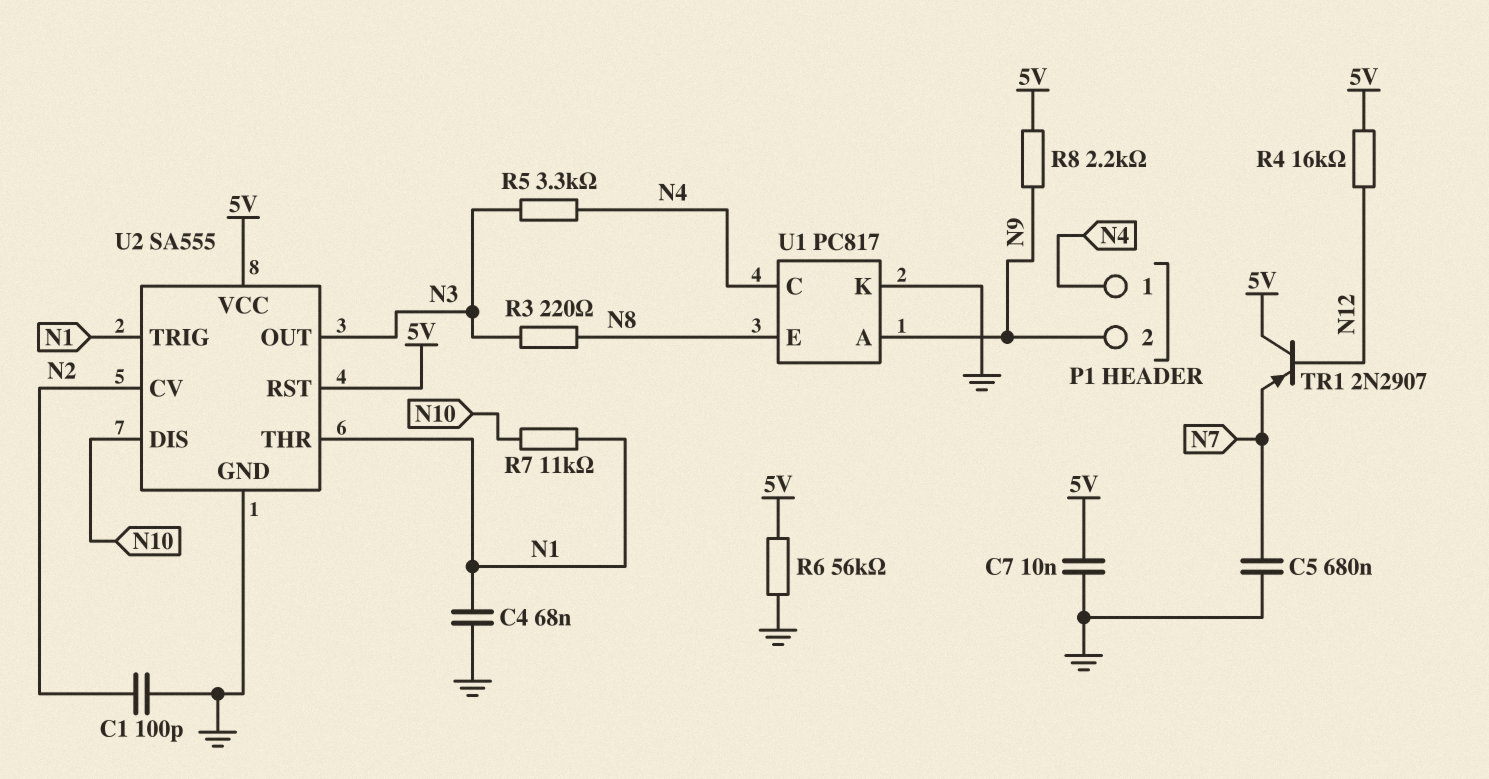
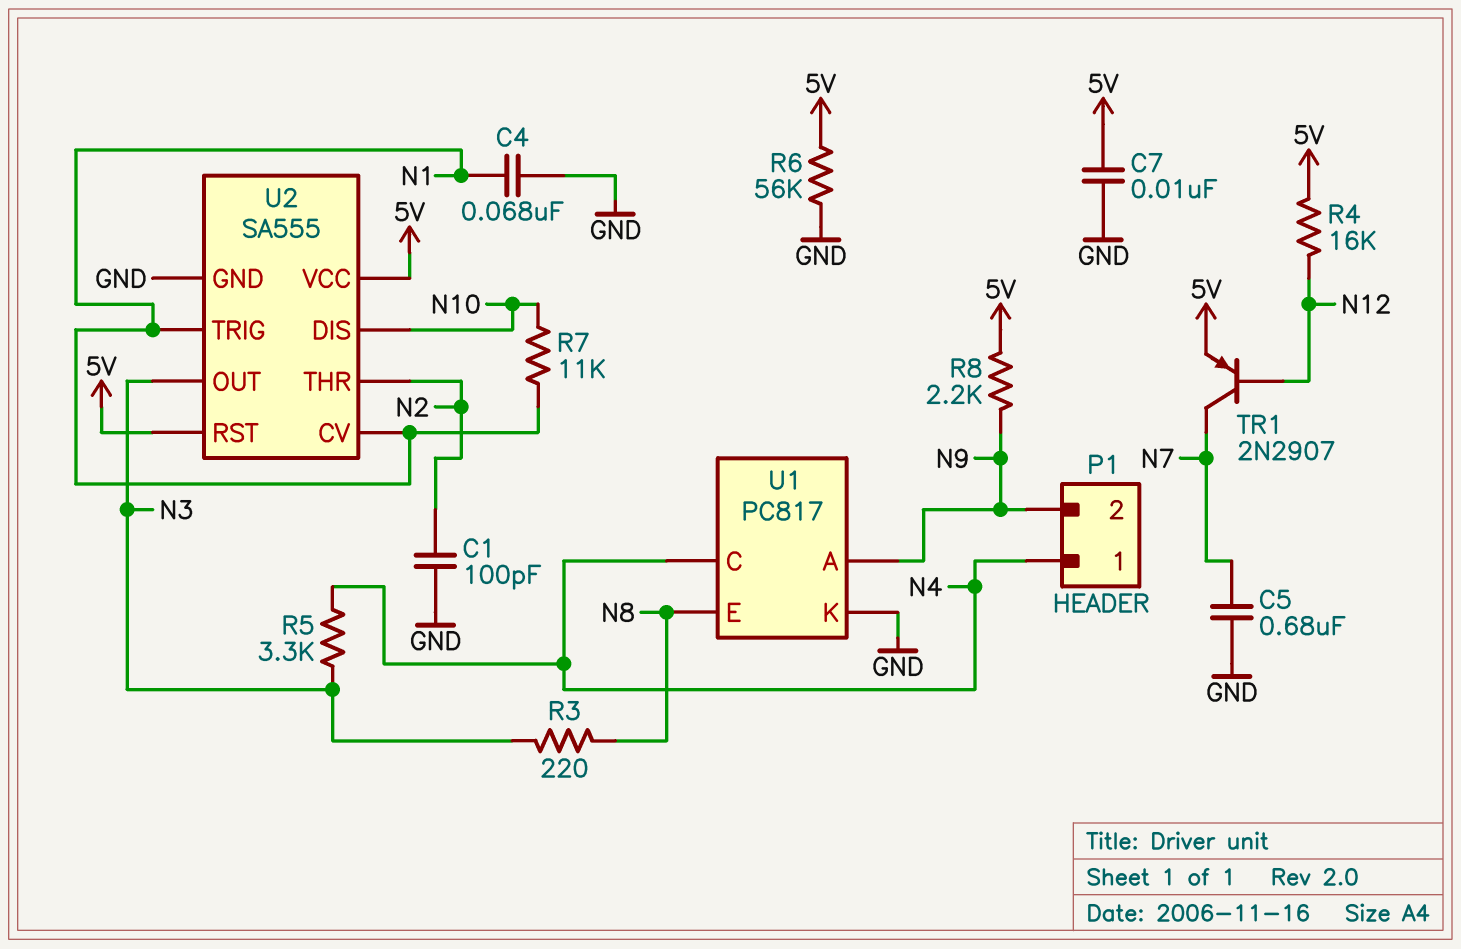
TR1: PNP 2N2907 (B N12, C 5V, E N7) -> PNP 2N2907 (B N12, C N7, E 5V)
U2 pin CV: N2 -> N1
U2 pin THR: N1 -> N2

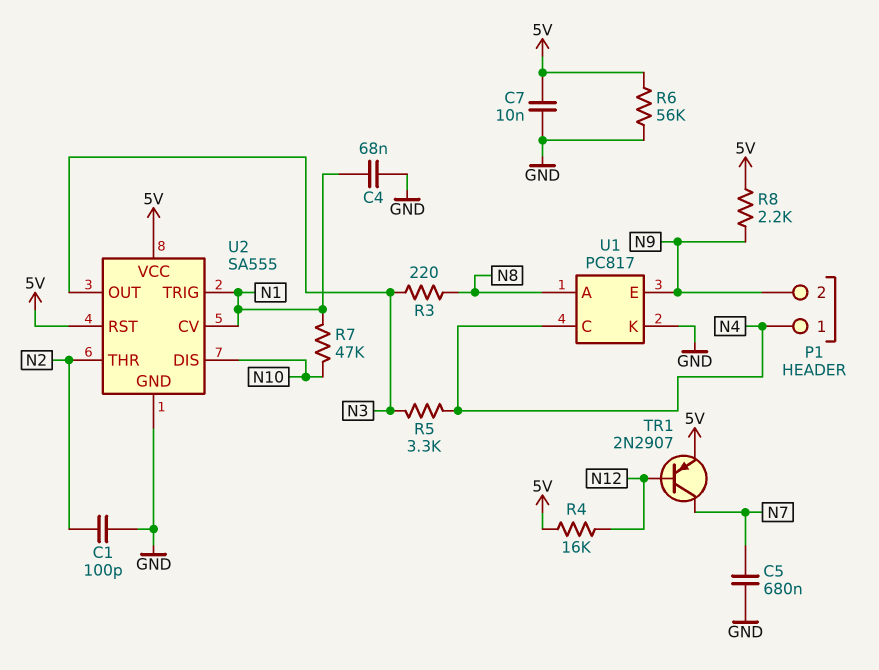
R7: 11k (N1, N10) -> 47k (N1, N10)
U1 pin A: N9 -> N8
U1 pin E: N8 -> N9

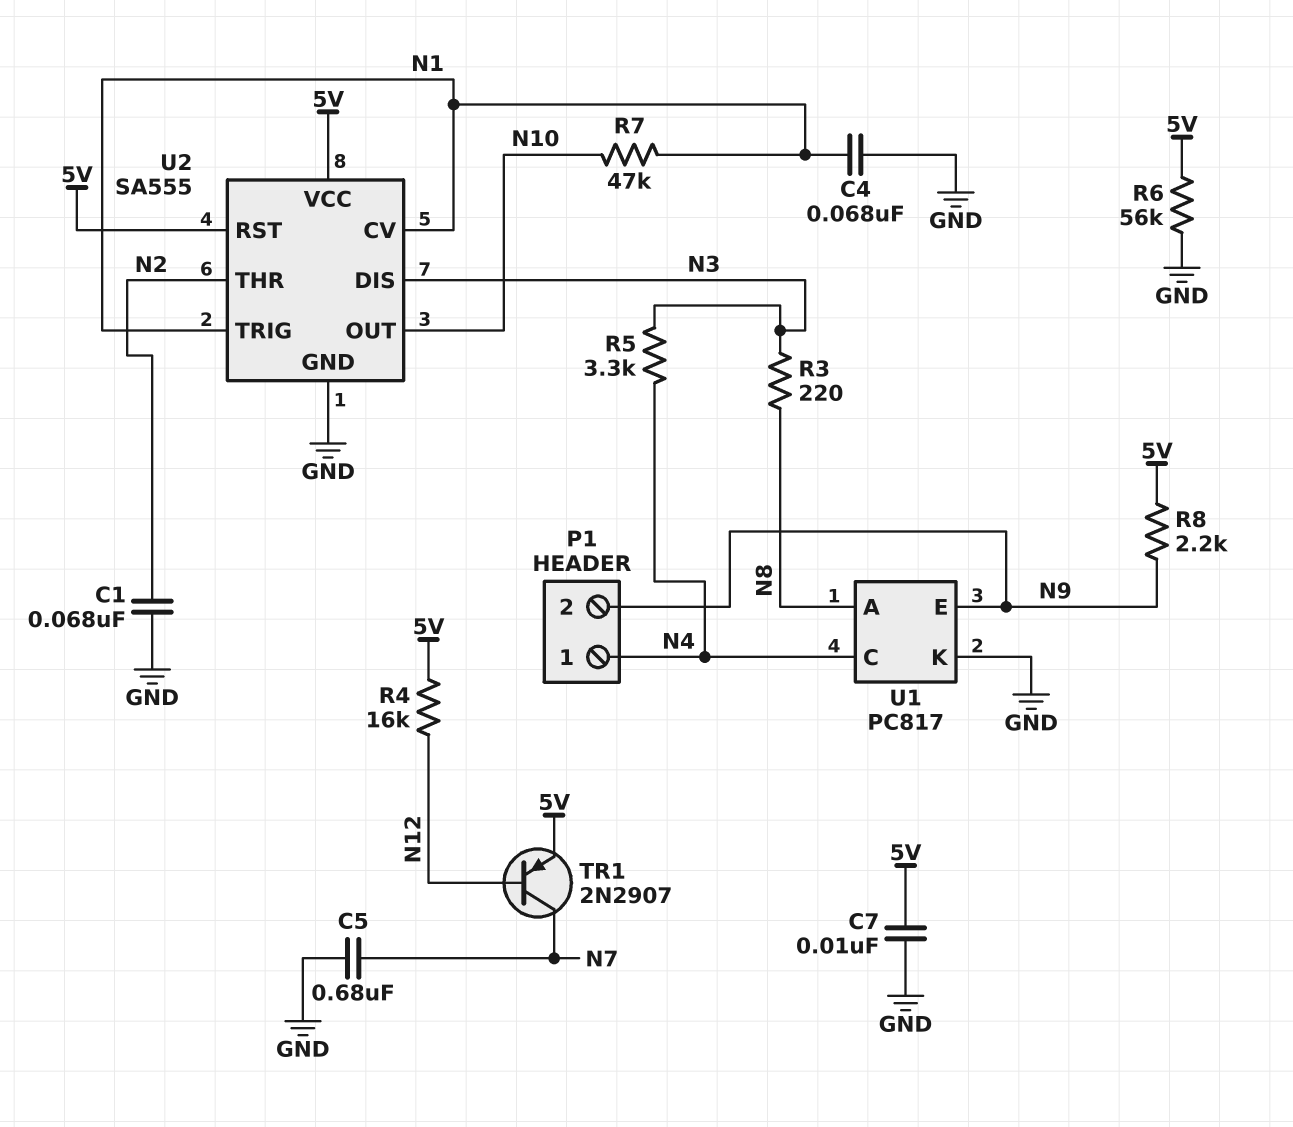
C1: 100pF (GND, N2) -> 68nF (GND, N2)
U2 pin DIS: N10 -> N3
U2 pin OUT: N3 -> N10

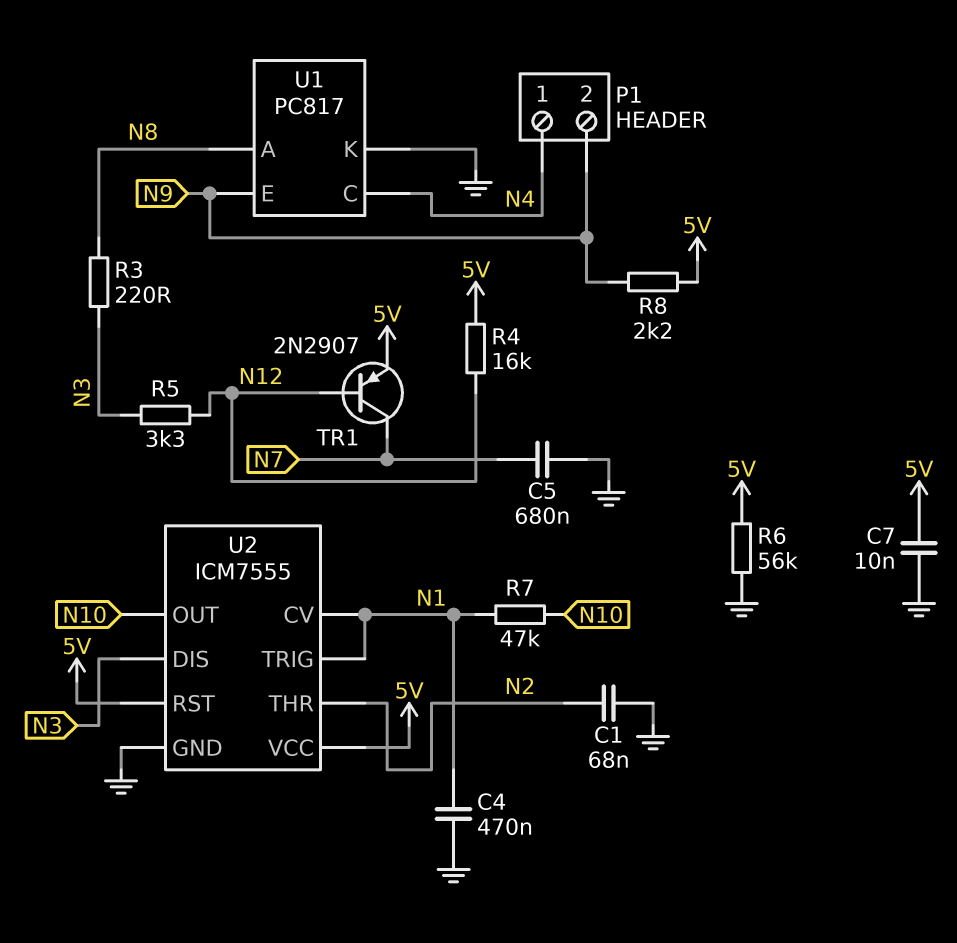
C4: 68nF (GND, N1) -> 470nF (GND, N1)
R5: 3.3k (N3, N4) -> 3.3k (N3, N12)
U2: SA555 -> ICM7555

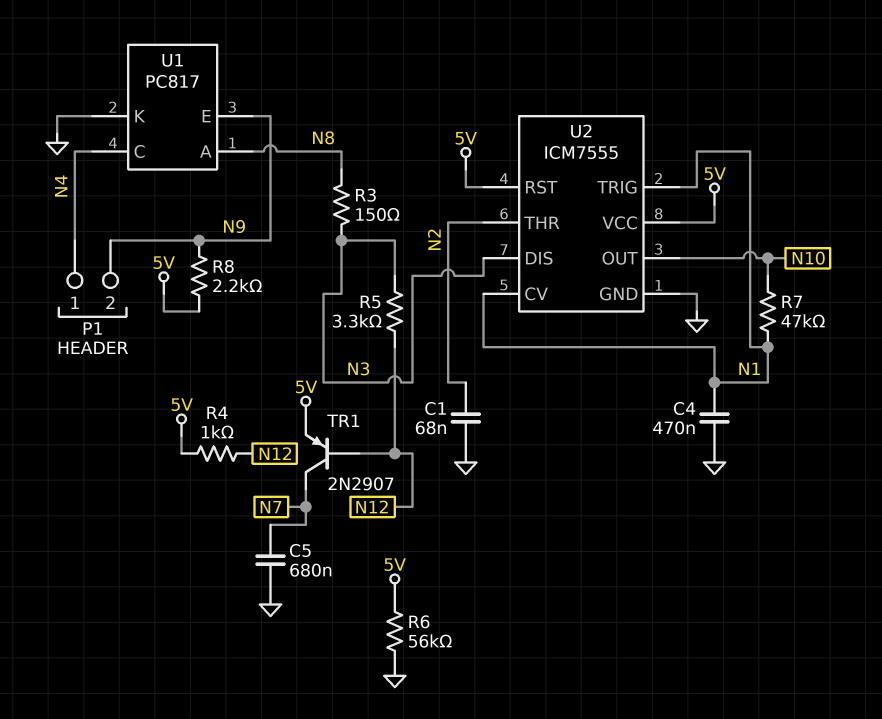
C7: 10nF (5V, GND) -> none
R3: 220 (N3, N8) -> 150 (N3, N8)
R4: 16k (5V, N12) -> 1k (5V, N12)

